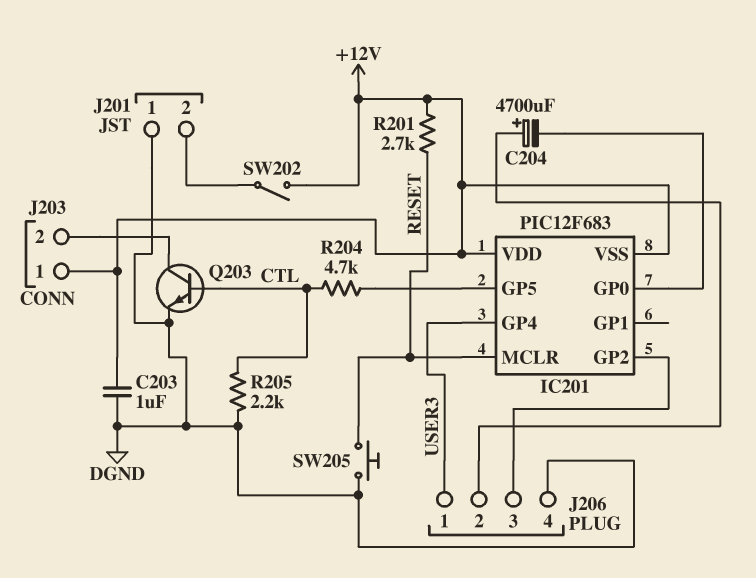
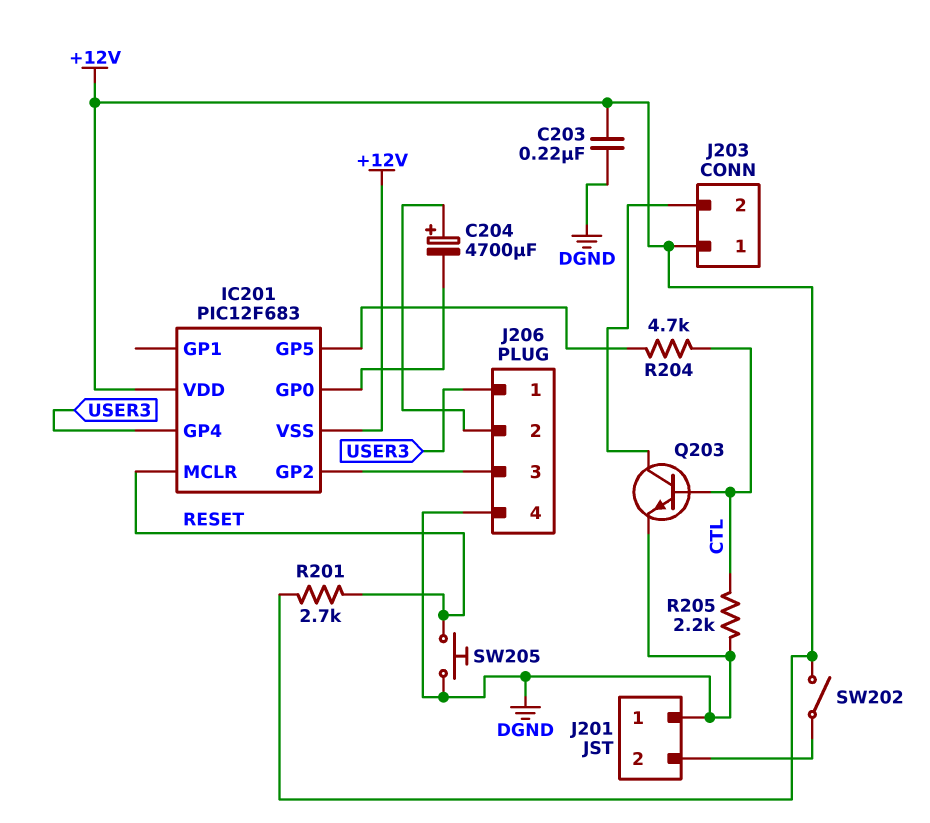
C203: 1uF (+12V, DGND) -> 220nF (+12V, DGND)

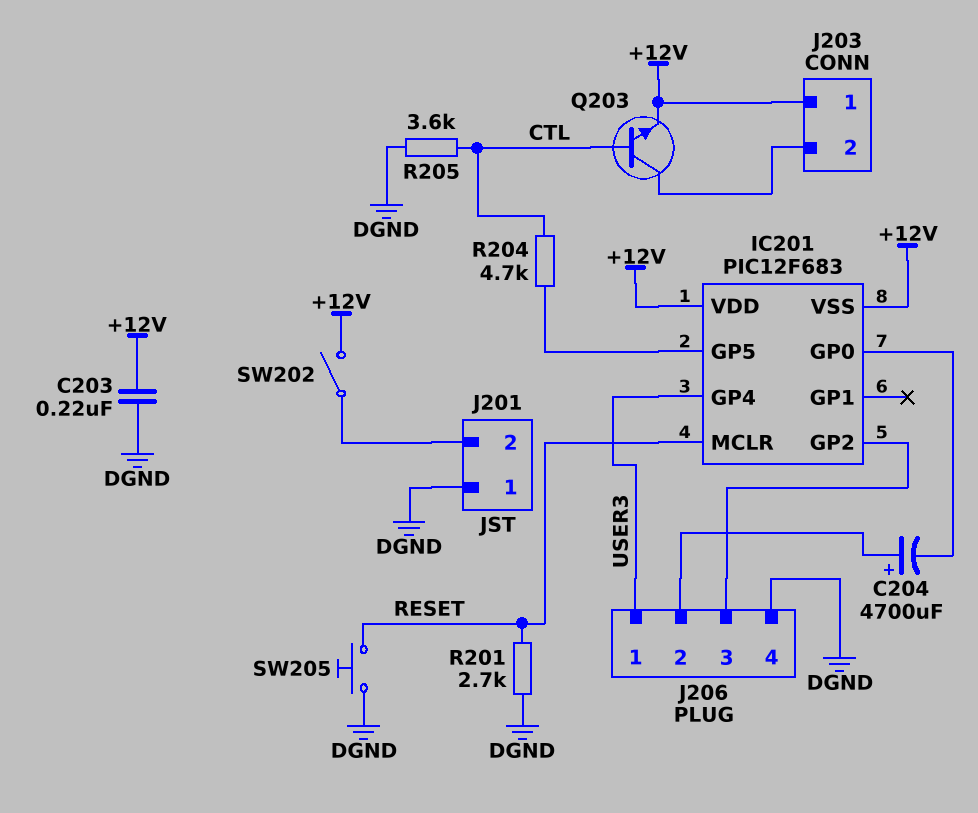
Q203: NPN (B CTL, C J203/2, E DGND) -> NPN (B CTL, C J203/2, E +12V)
R201: 2.7k (+12V, RESET) -> 2.7k (DGND, RESET)
R205: 2.2k (CTL, DGND) -> 3.6k (CTL, DGND)

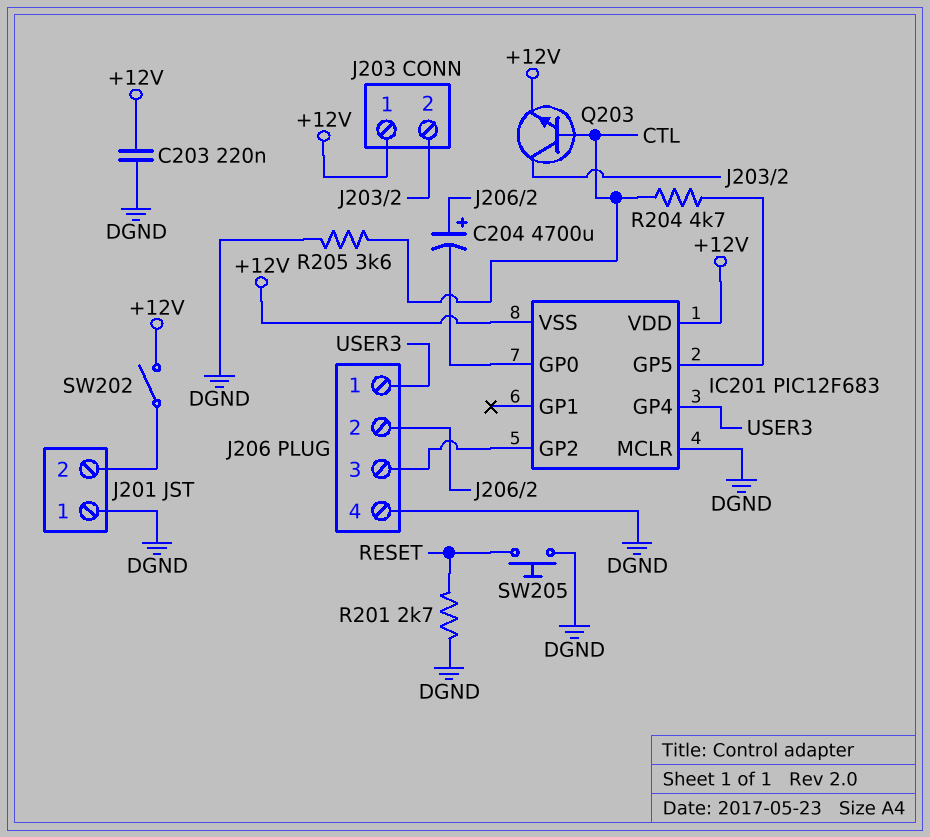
IC201 pin MCLR: RESET -> DGND

